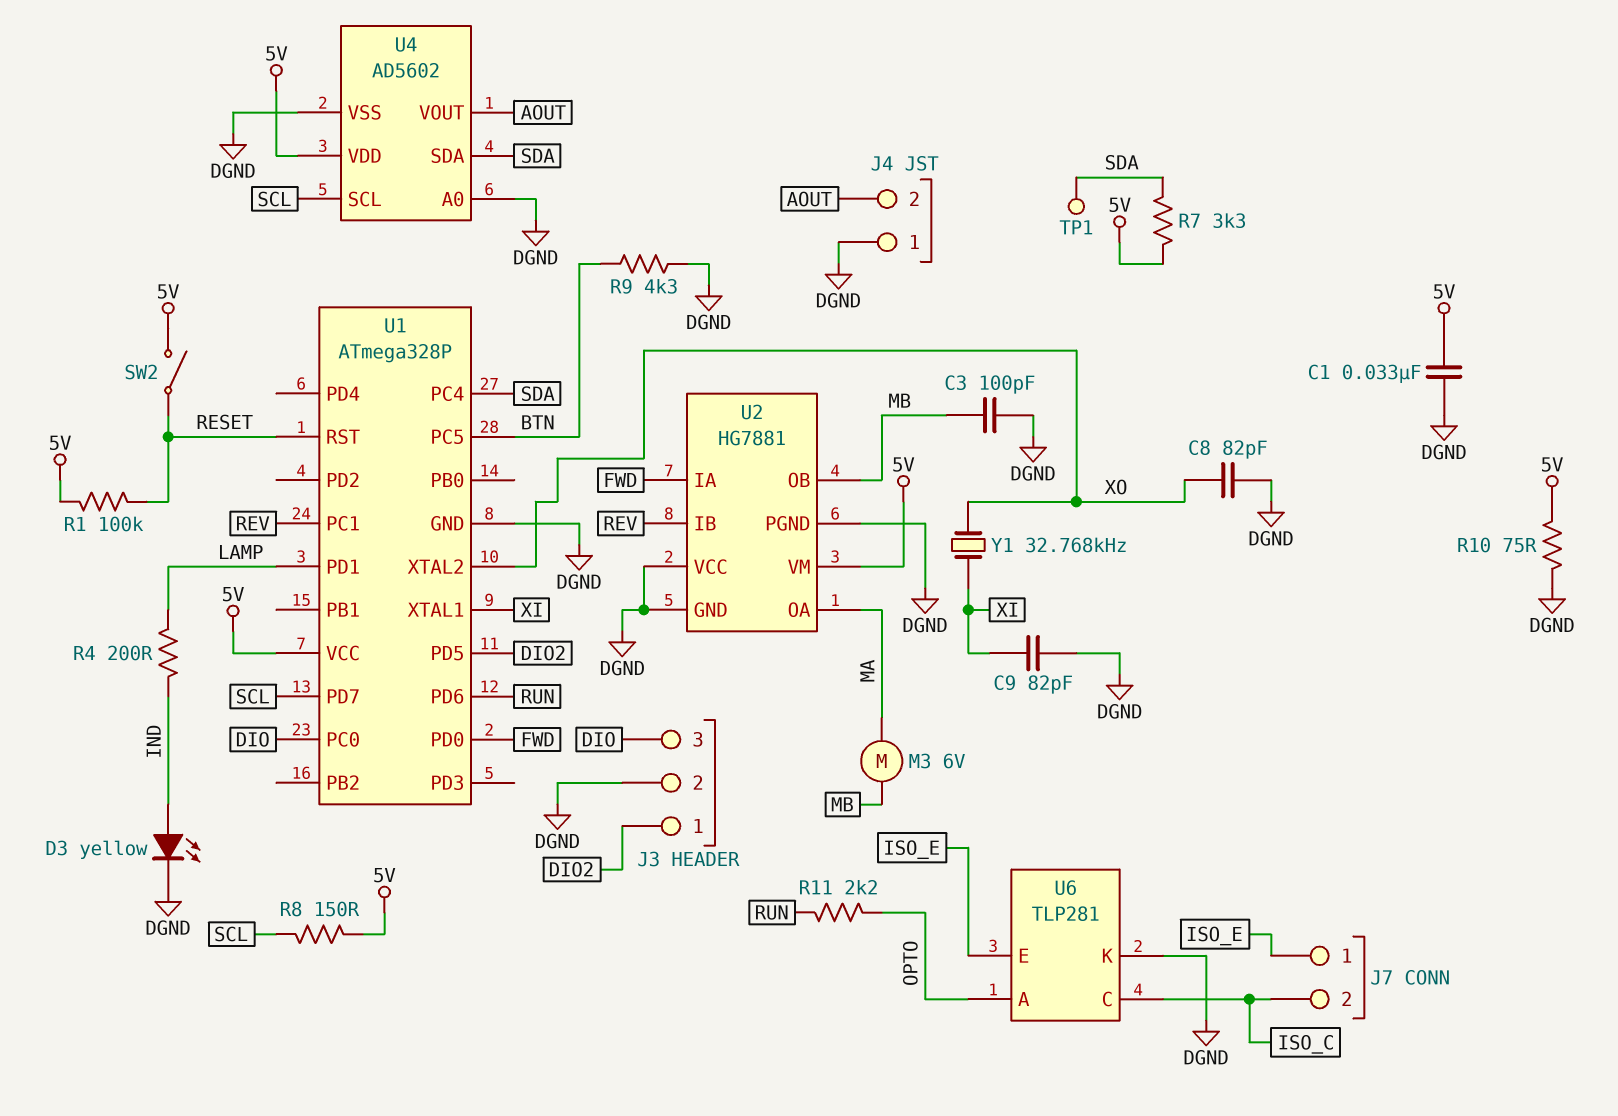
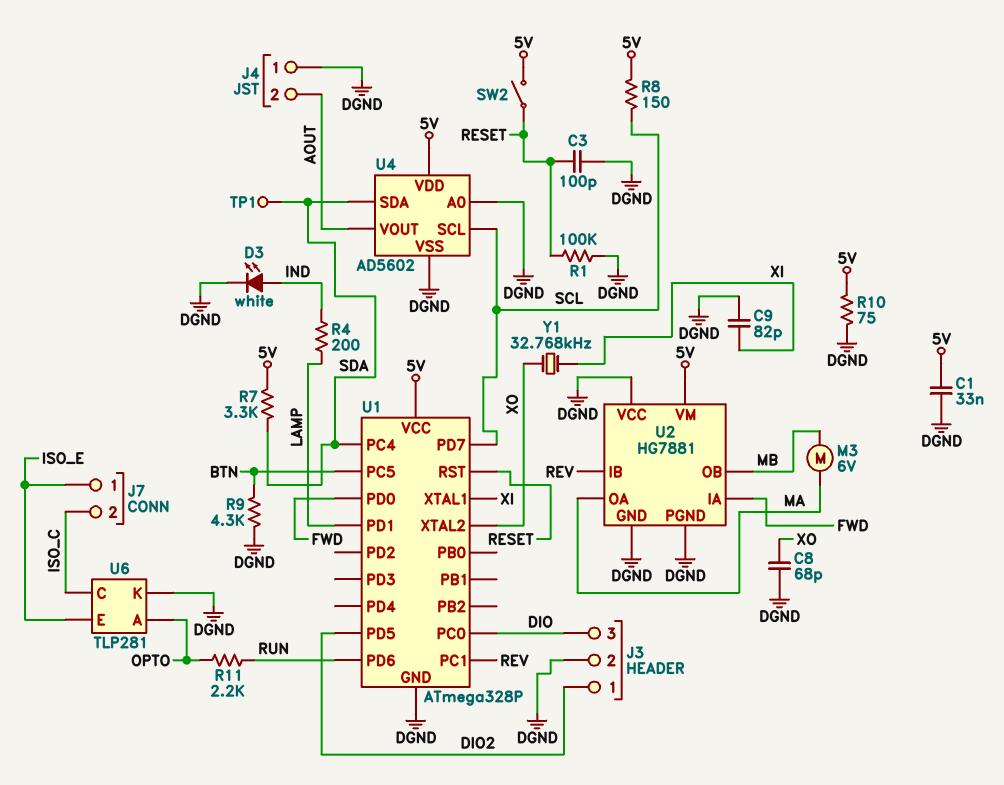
C3: 100pF (DGND, MB) -> 100pF (DGND, RESET)
C8: 82pF (DGND, XO) -> 68pF (DGND, XO)
D3: LED yellow (A IND, K DGND) -> LED white (A IND, K DGND)
R1: 100k (5V, RESET) -> 100k (DGND, RESET)

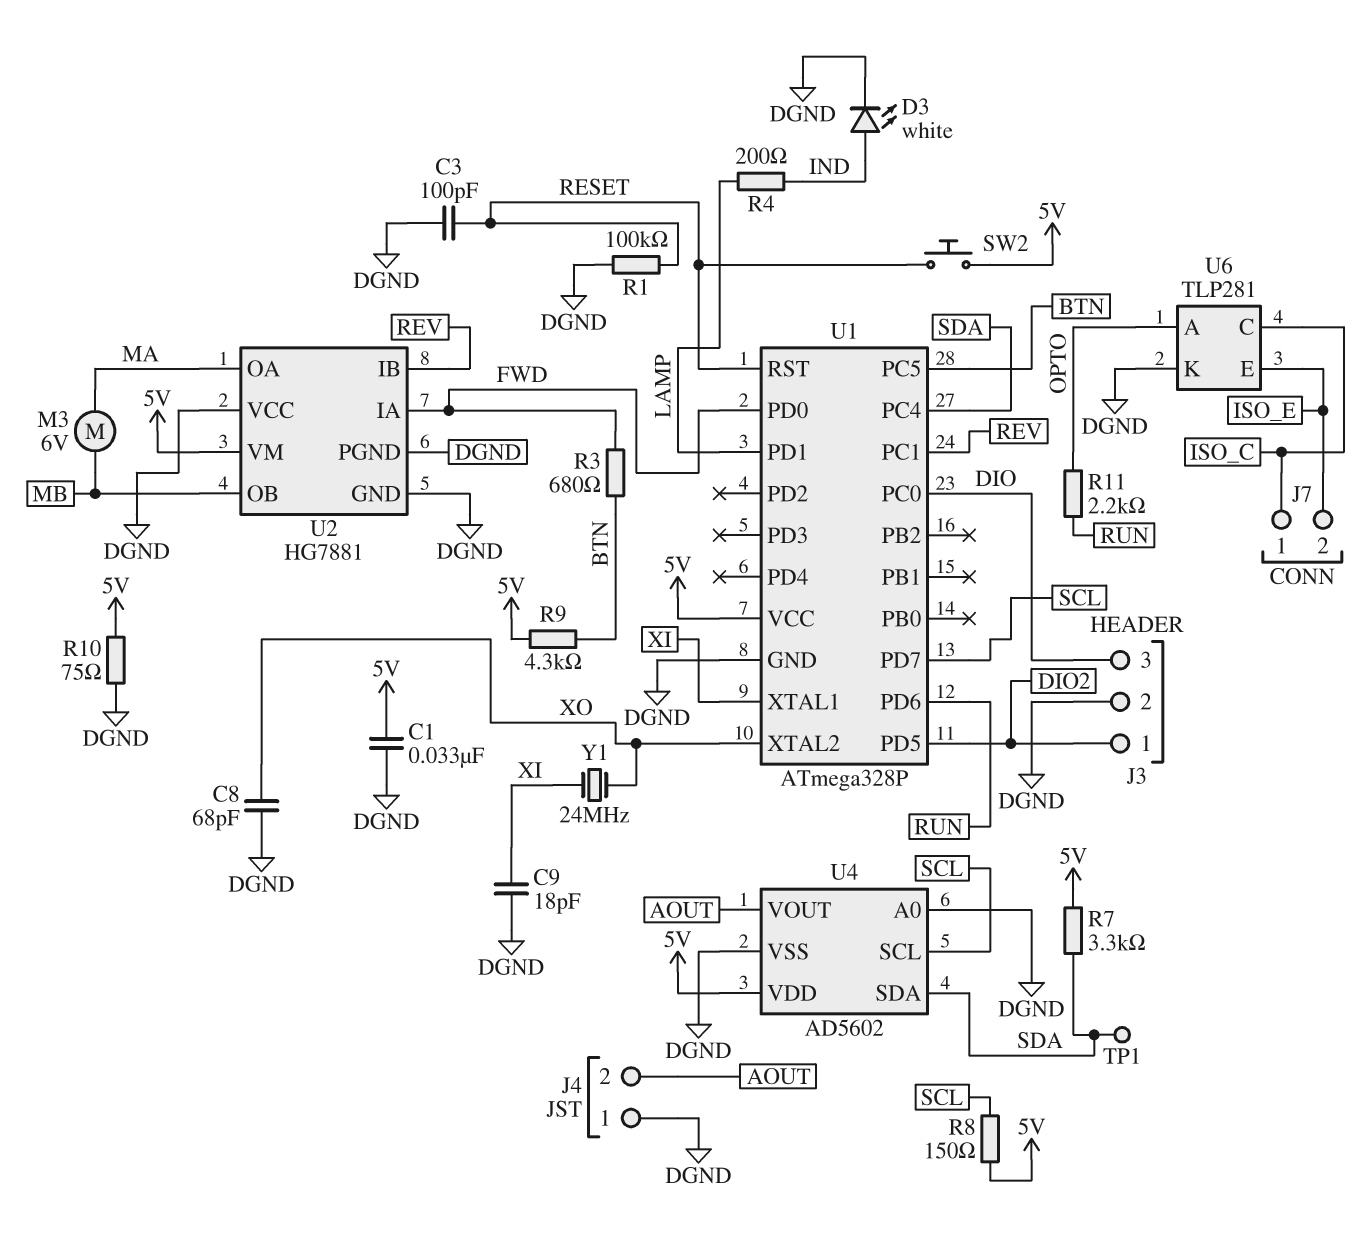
C9: 82pF (DGND, XI) -> 18pF (DGND, XI)
J7 pin 1: ISO_E -> ISO_C
J7 pin 2: ISO_C -> ISO_E
R3: none -> 680 (BTN, FWD)
R9: 4.3k (BTN, DGND) -> 4.3k (5V, BTN)
SW2: switch (5V, RESET) -> button (5V, RESET)
Y1: 32.768kHz (XI, XO) -> 24MHz (XI, XO)

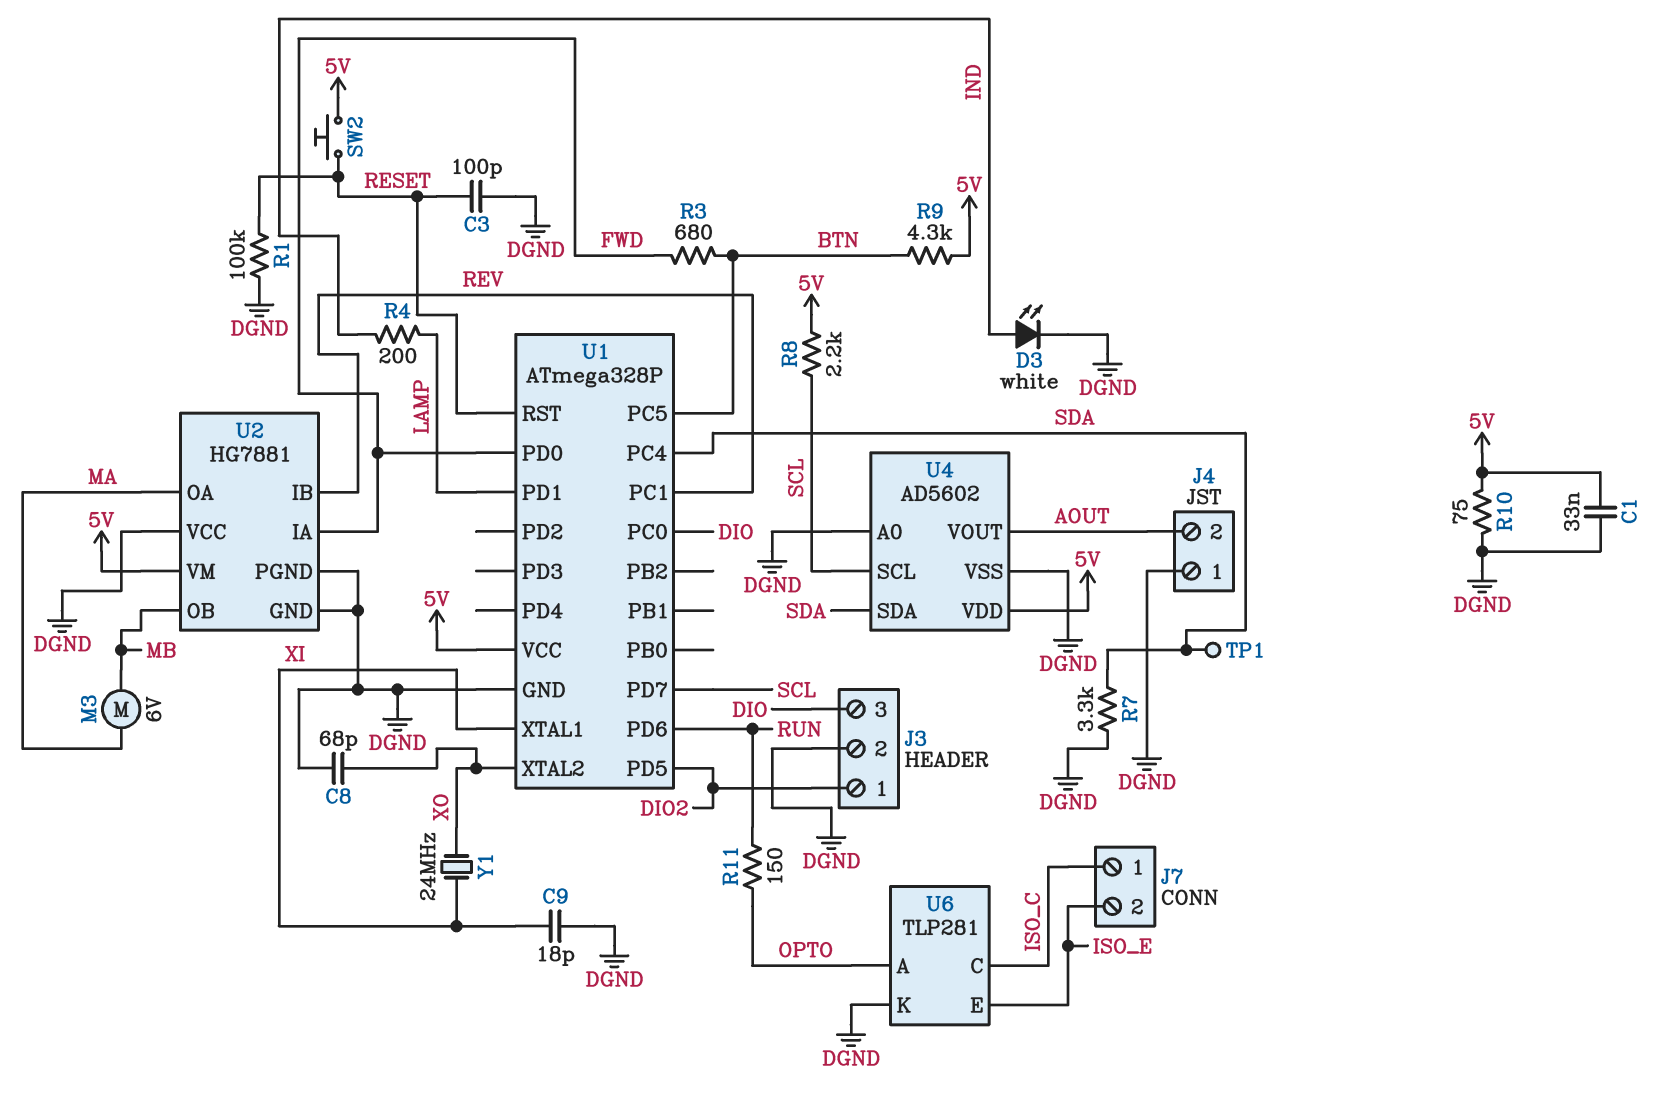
R7: 3.3k (5V, SDA) -> 3.3k (DGND, SDA)
R8: 150 (5V, SCL) -> 2.2k (5V, SCL)
R11: 2.2k (OPTO, RUN) -> 150 (OPTO, RUN)

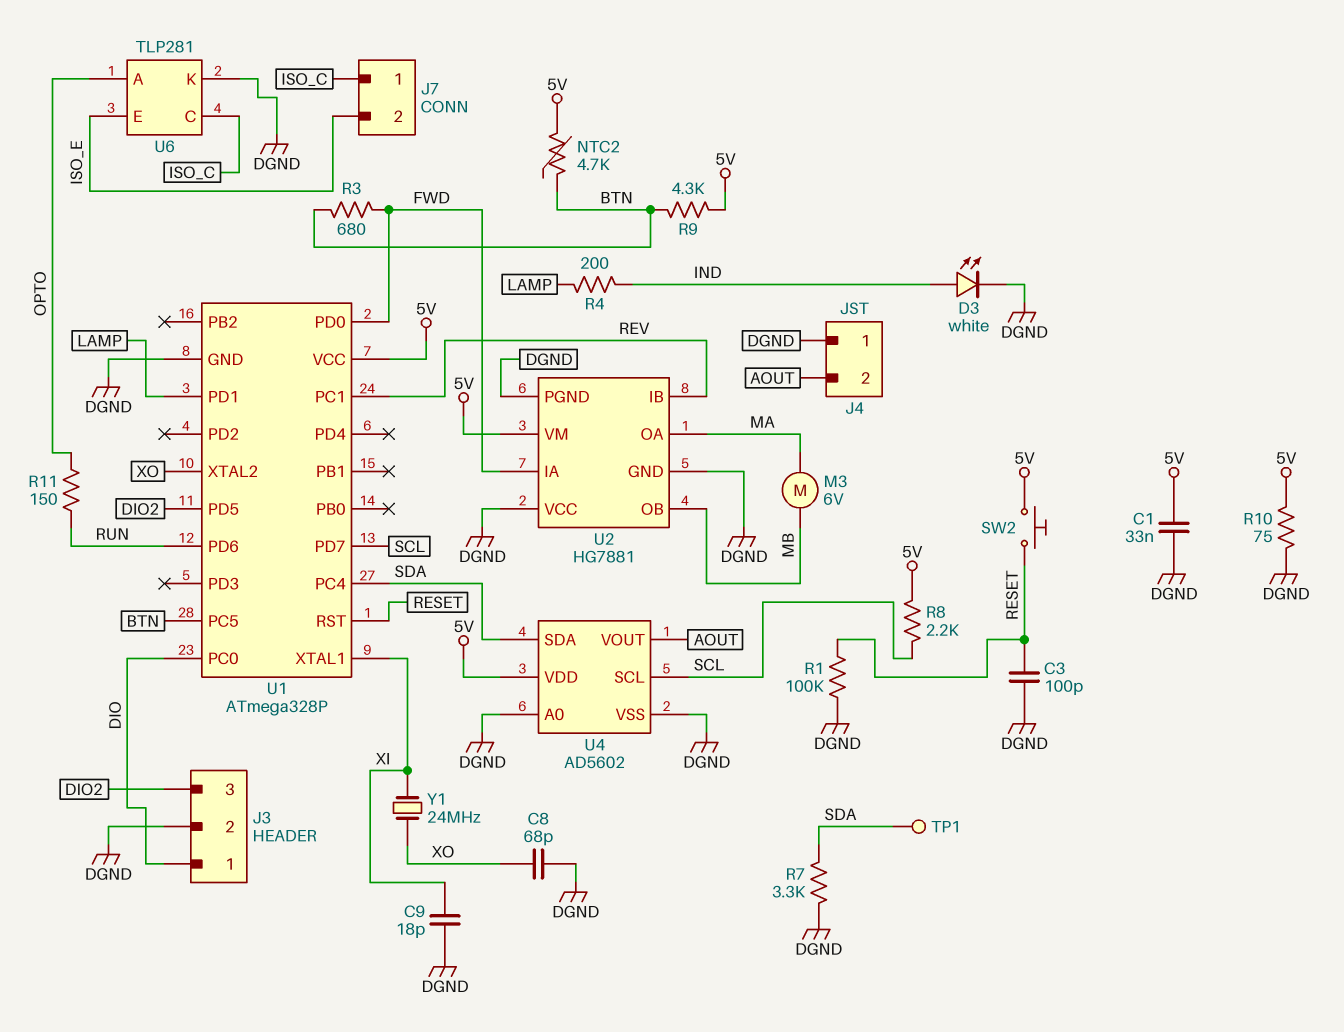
J3 pin 1: DIO2 -> DIO
J3 pin 3: DIO -> DIO2
NTC2: none -> 4.7k (5V, BTN)

